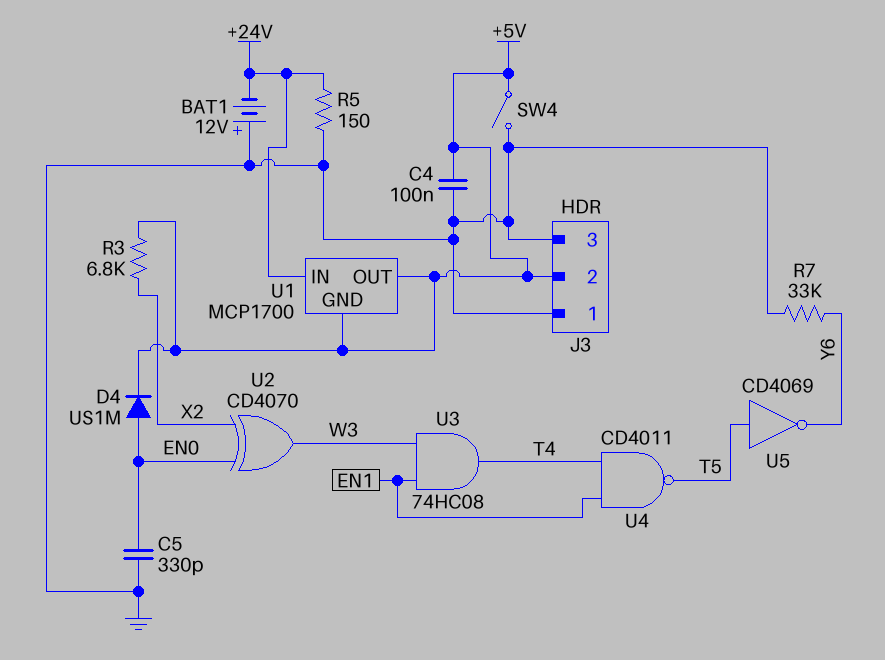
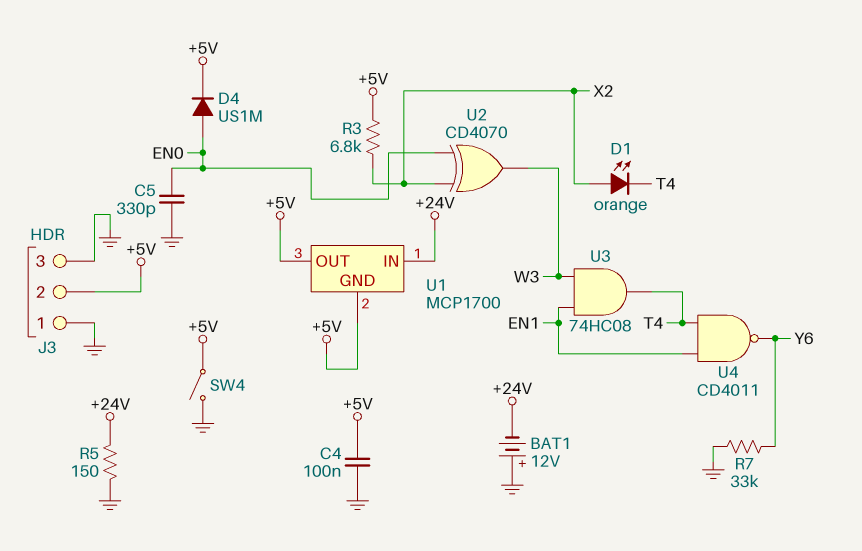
D1: none -> LED orange (A X2, K T4)
U4: NAND CD4011 (in EN1, in T4, out T5) -> NAND CD4011 (in EN1, in T4, out Y6)
U5: NOT CD4069 (in T5, out Y6) -> none

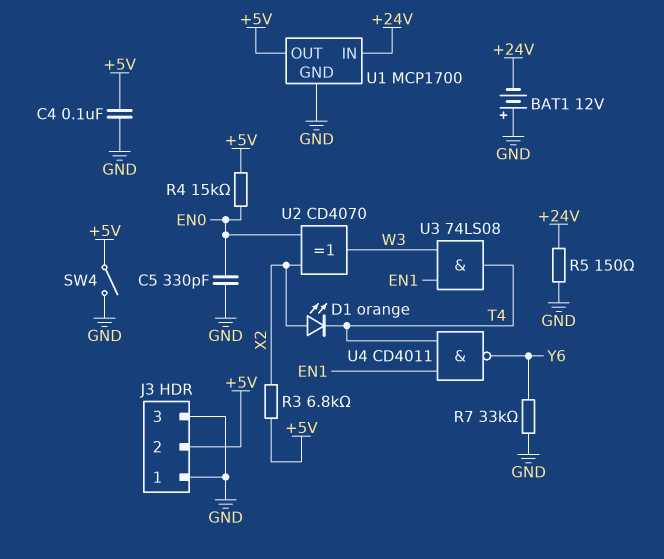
D4: diode US1M (A EN0, K +5V) -> none
R4: none -> 15k (+5V, EN0)
U1 pin GND: +5V -> GND
U3: AND 74HC08 (in EN1, in W3, out T4) -> AND 74LS08 (in EN1, in W3, out T4)

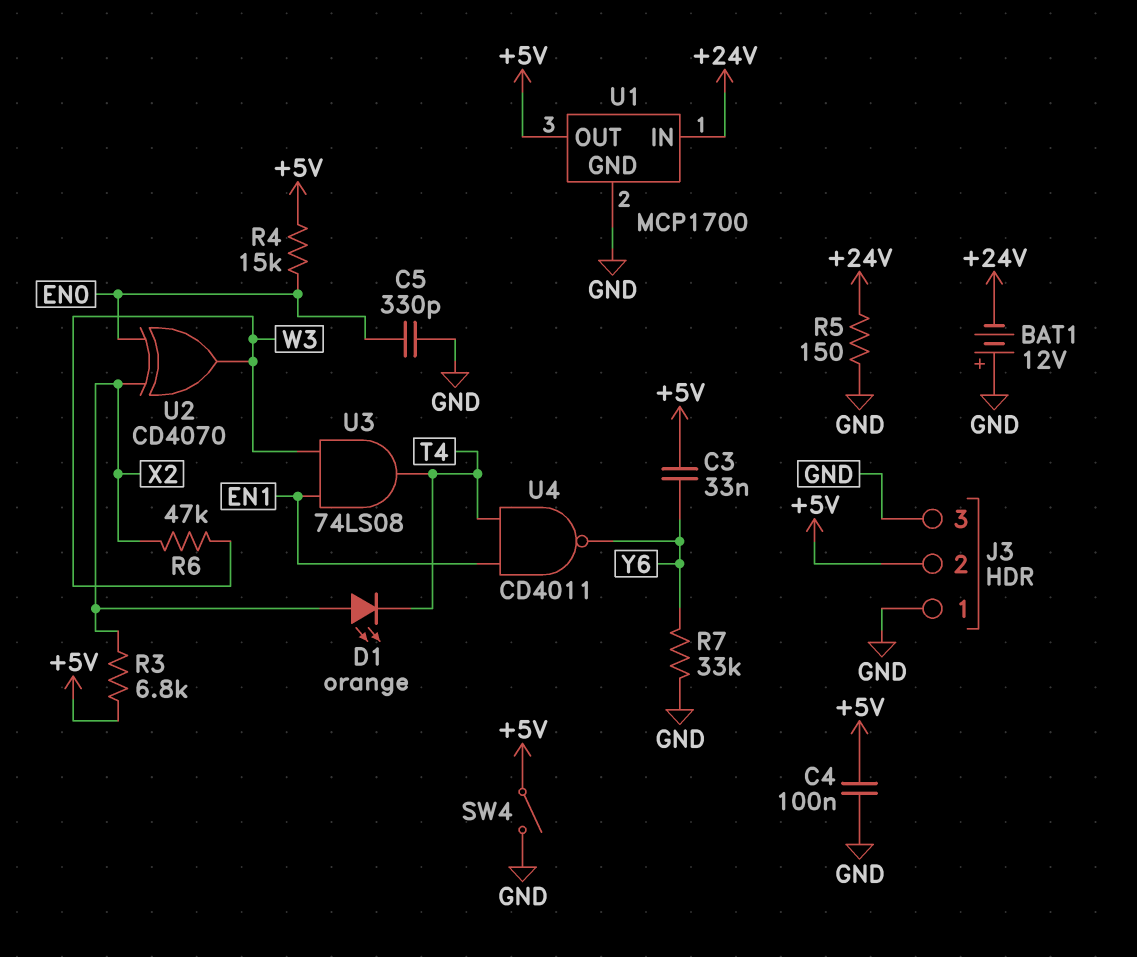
C3: none -> 33nF (+5V, Y6)
R6: none -> 47k (W3, X2)

